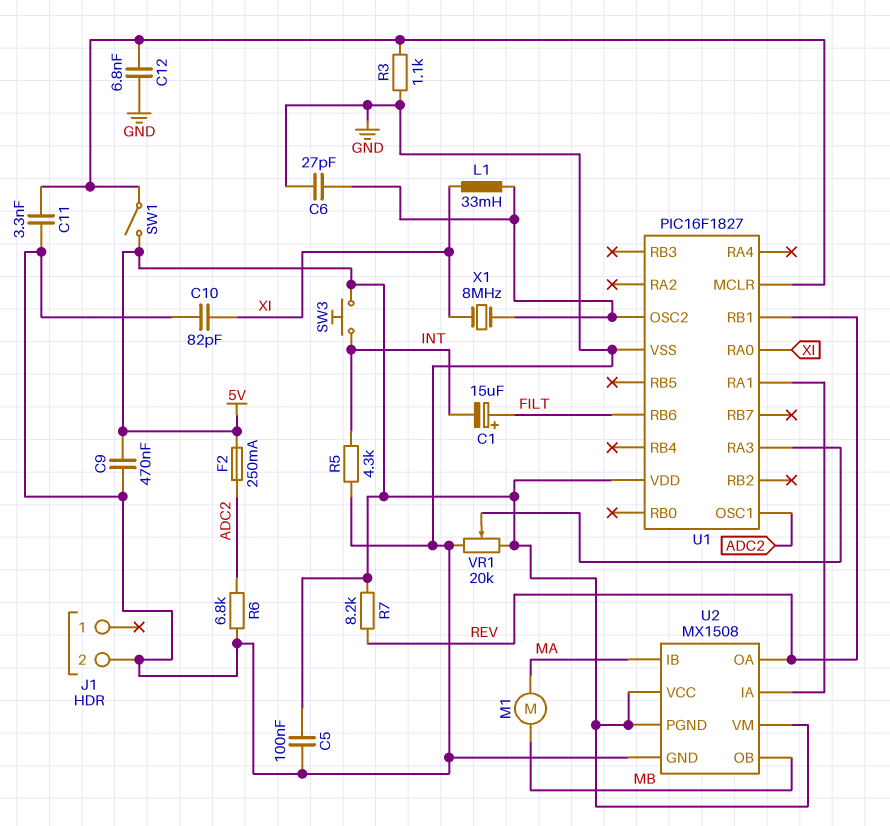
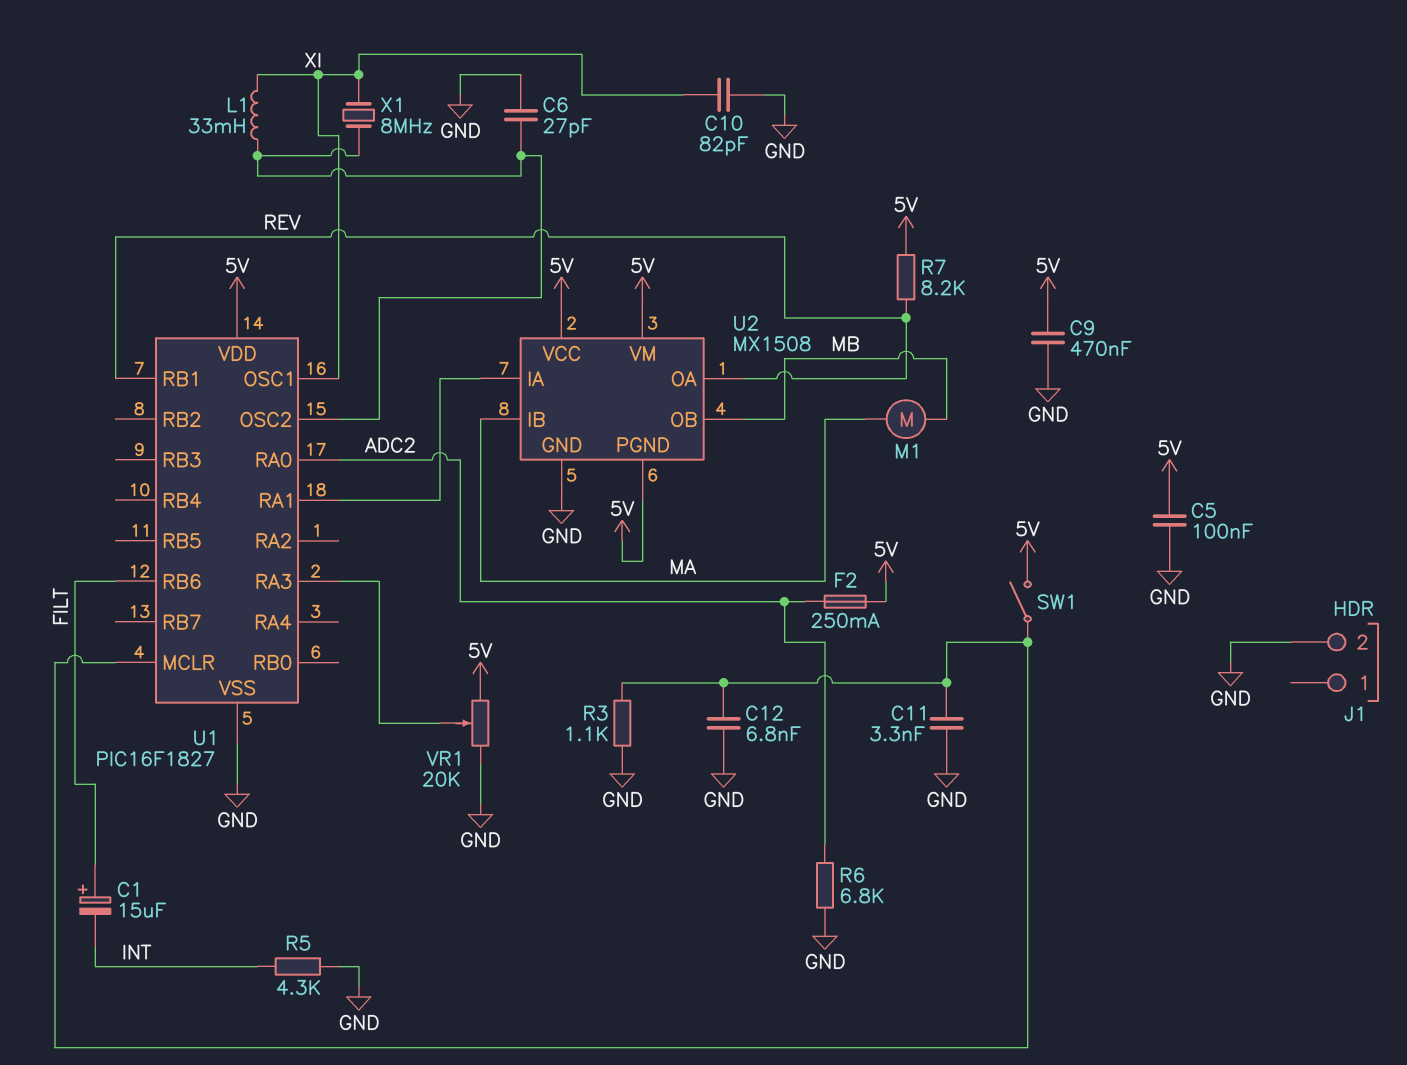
SW3: button (5V, INT) -> none
U1 pin OSC1: ADC2 -> XI
U1 pin RA0: XI -> ADC2

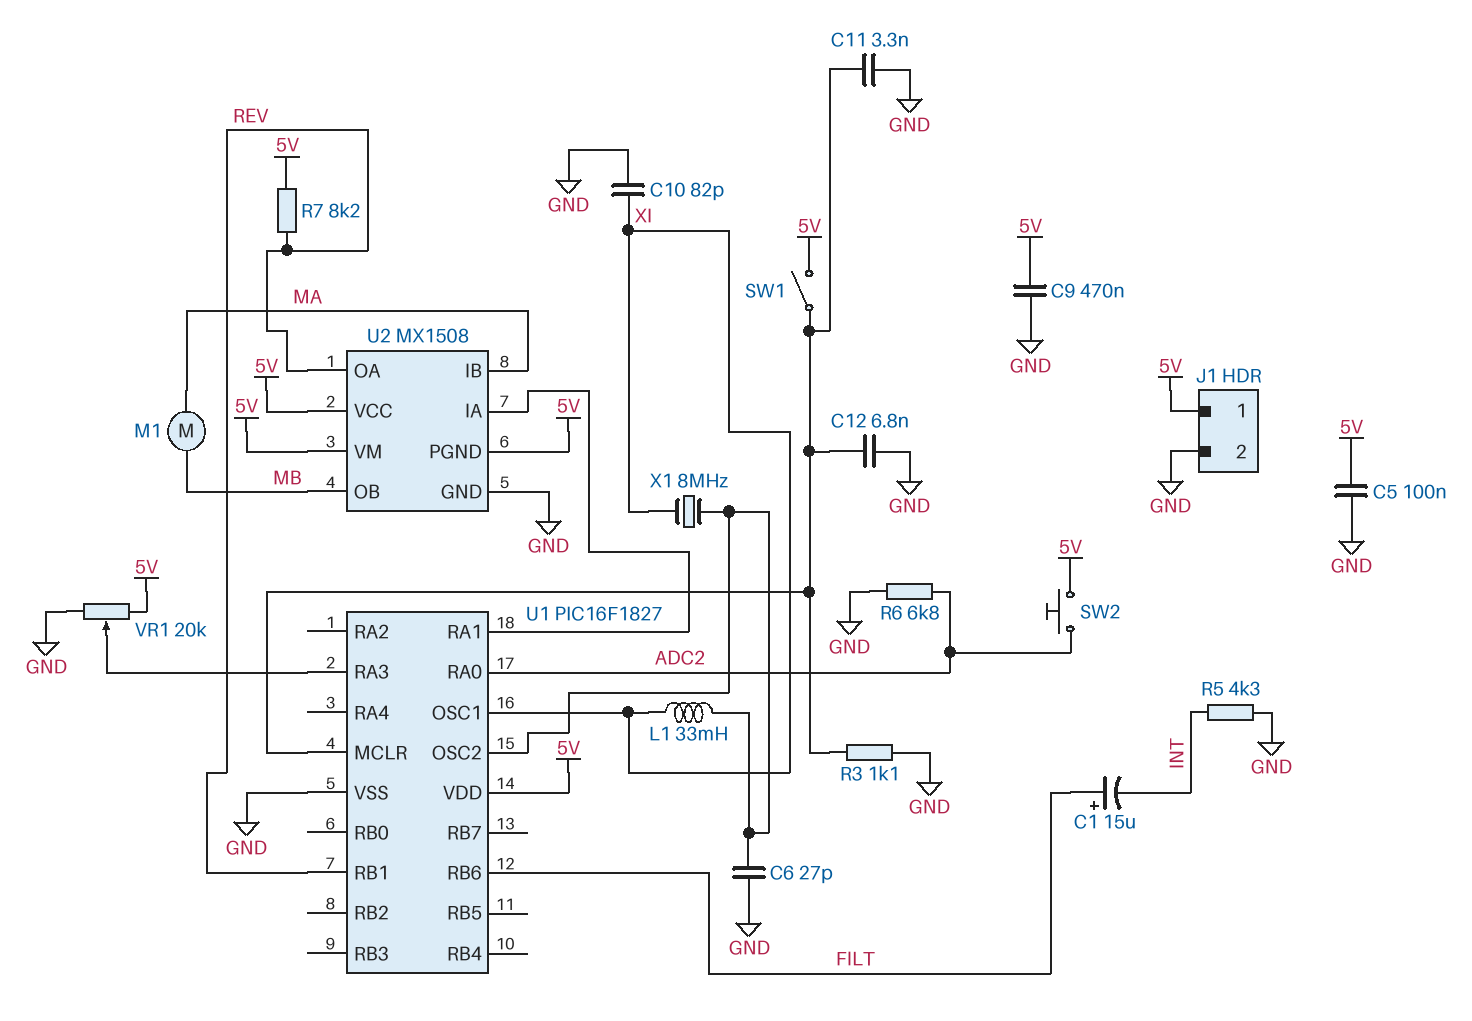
F2: 250mA (5V, ADC2) -> none
J1 pin 1: none -> 5V
SW2: none -> button (5V, ADC2)

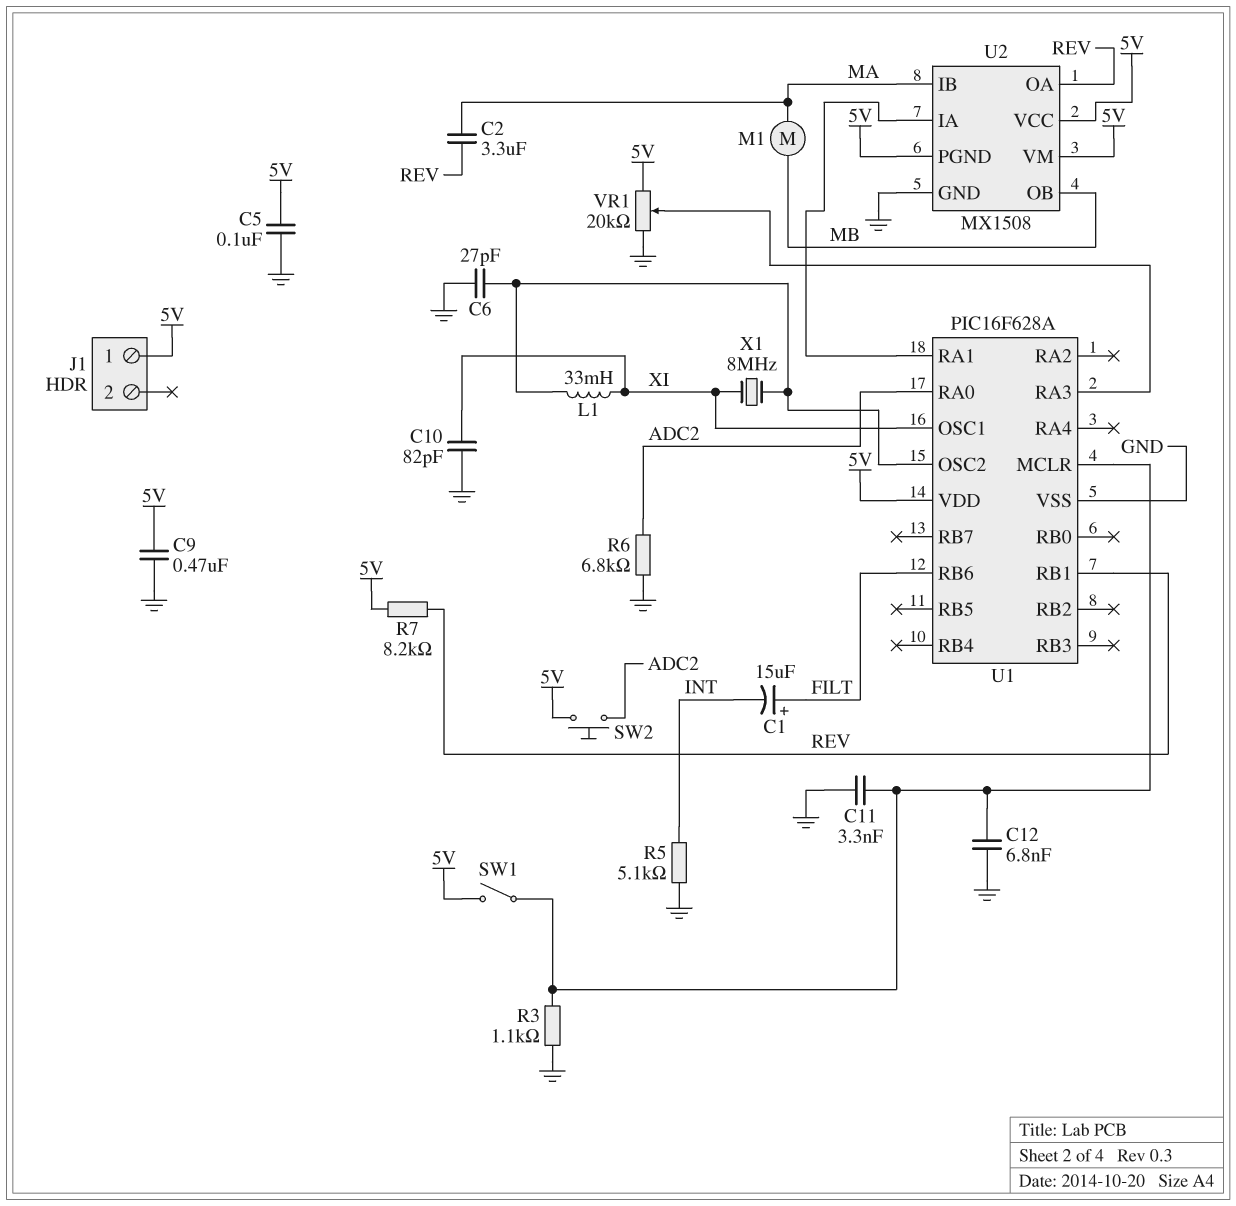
C2: none -> 3.3uF (MA, REV)
J1 pin 2: GND -> none
R5: 4.3k (GND, INT) -> 5.1k (GND, INT)
U1: PIC16F1827 -> PIC16F628A

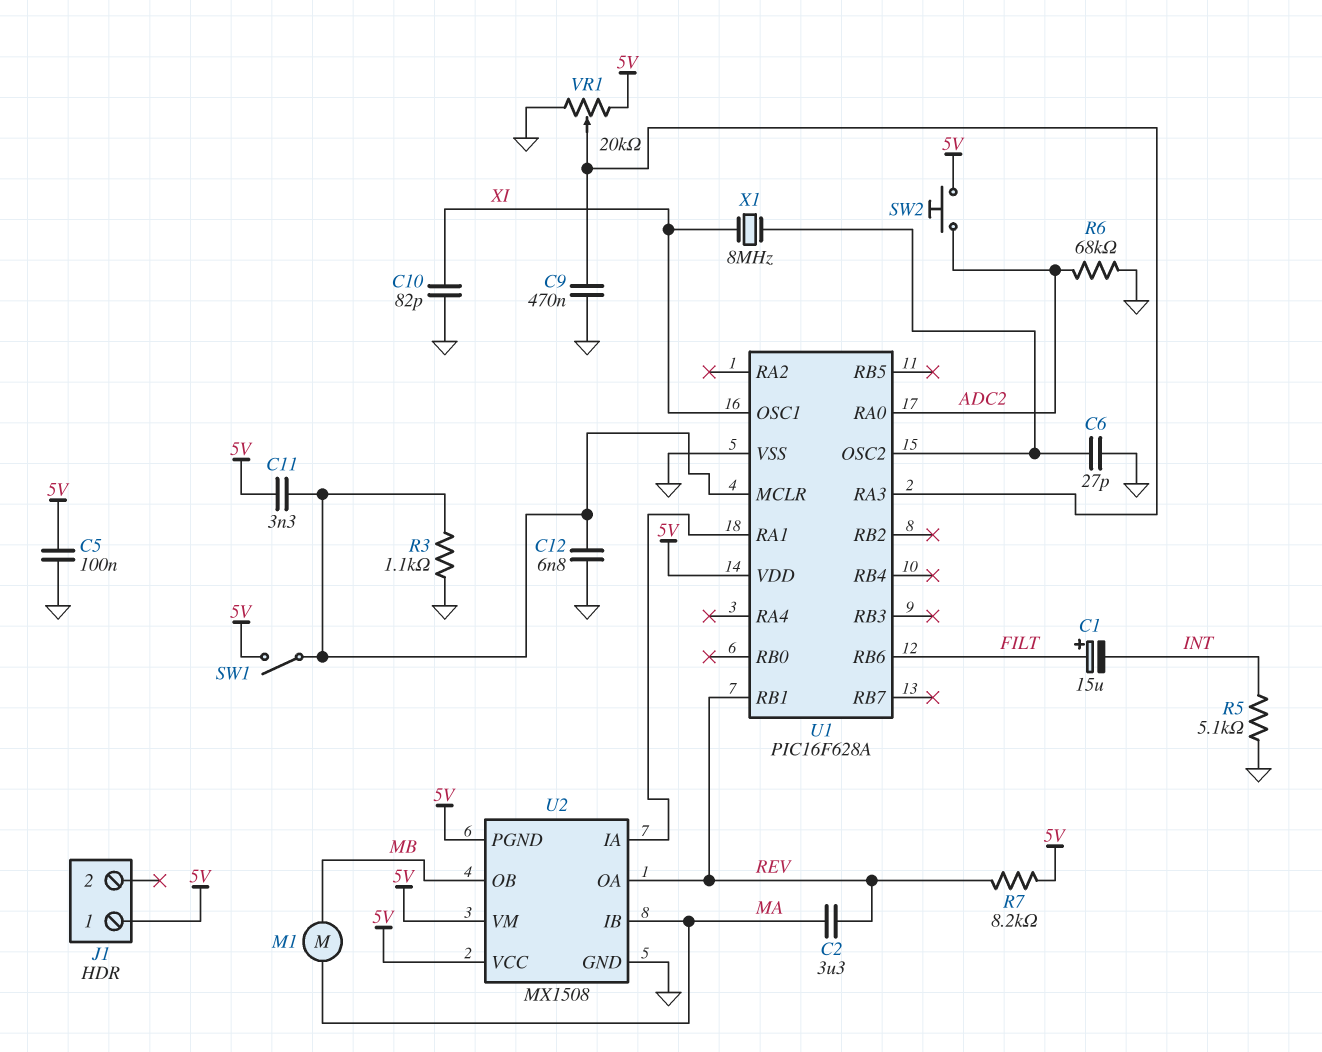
C9: 470nF (5V, GND) -> 470nF (GND, U1/RA3)
C11: 3.3nF (GND, U1/MCLR) -> 3.3nF (5V, U1/MCLR)
L1: 33mH (U1/OSC2, XI) -> none
R6: 6.8k (ADC2, GND) -> 68k (ADC2, GND)

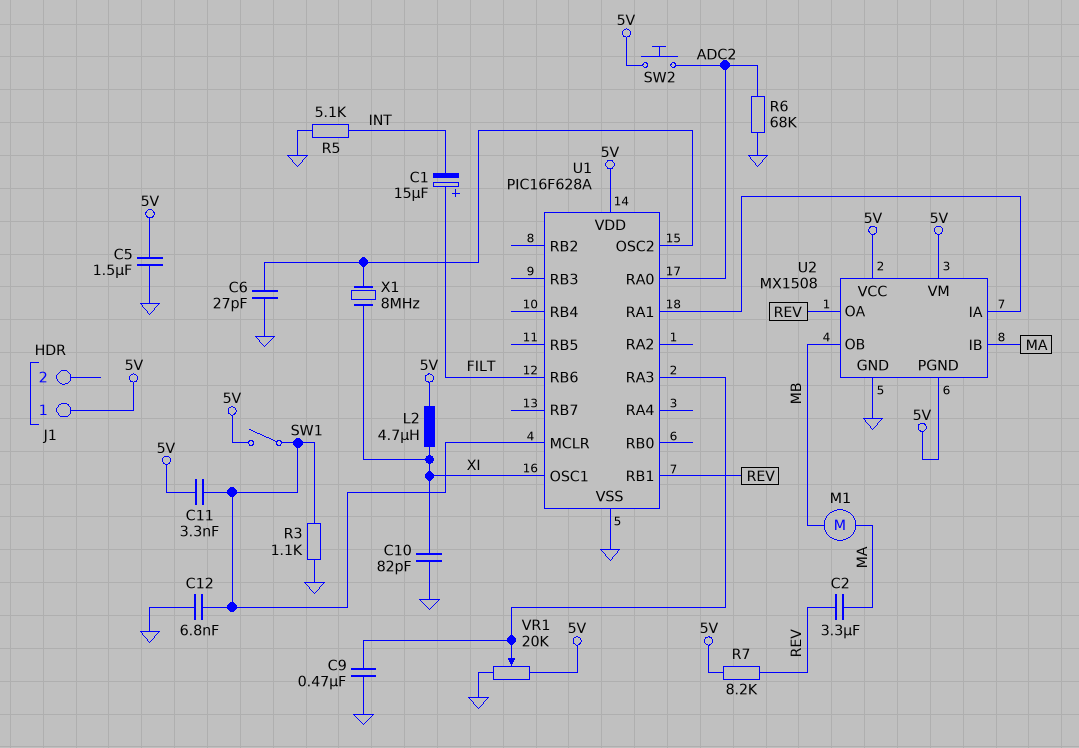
C5: 100nF (5V, GND) -> 1.5uF (5V, GND)
L2: none -> 4.7uH (5V, XI)

